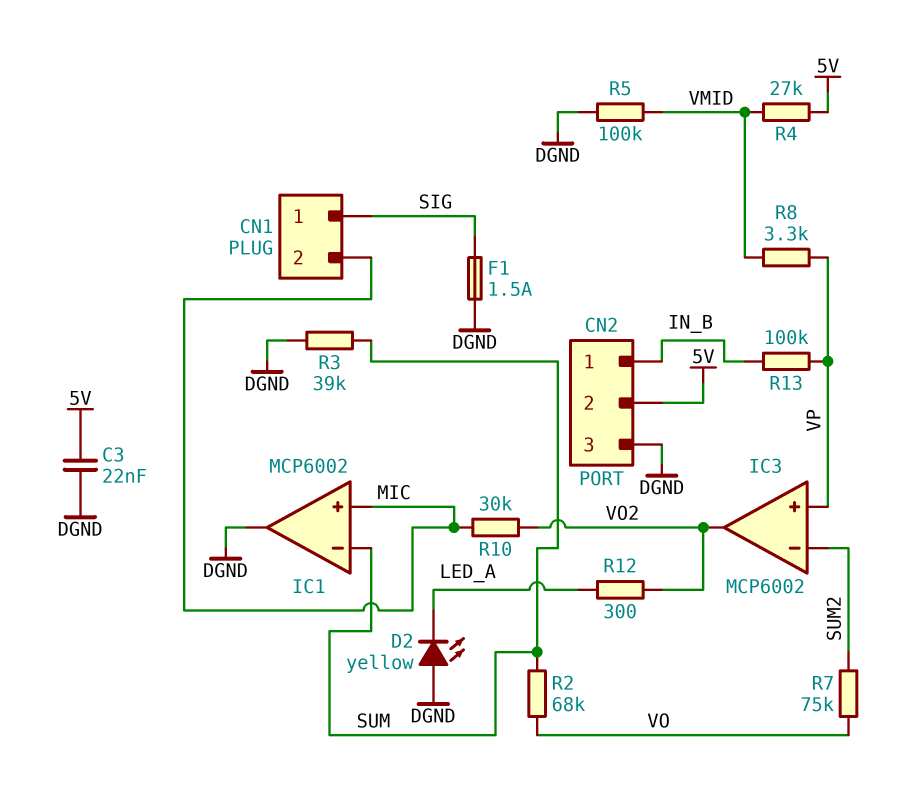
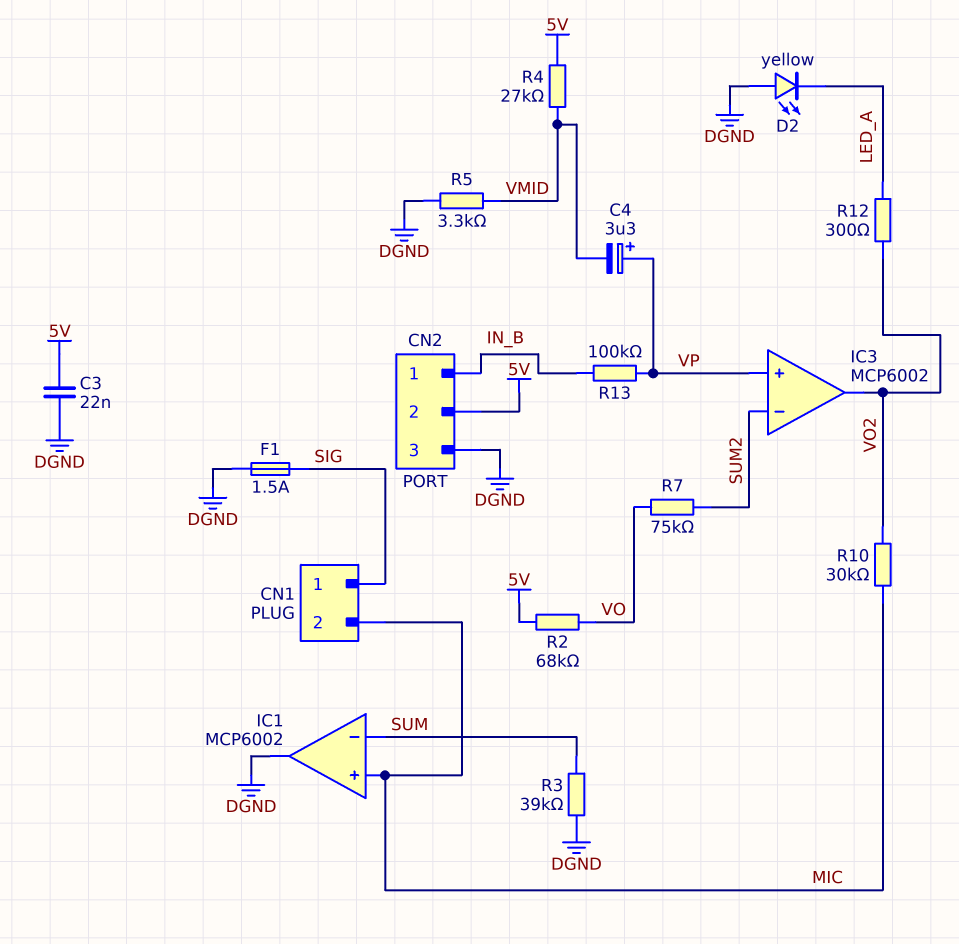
C4: none -> 3.3uF (plus VP, minus VMID)
R2: 68k (SUM, VO) -> 68k (5V, VO)
R5: 100k (DGND, VMID) -> 3.3k (DGND, VMID)
R8: 3.3k (VMID, VP) -> none

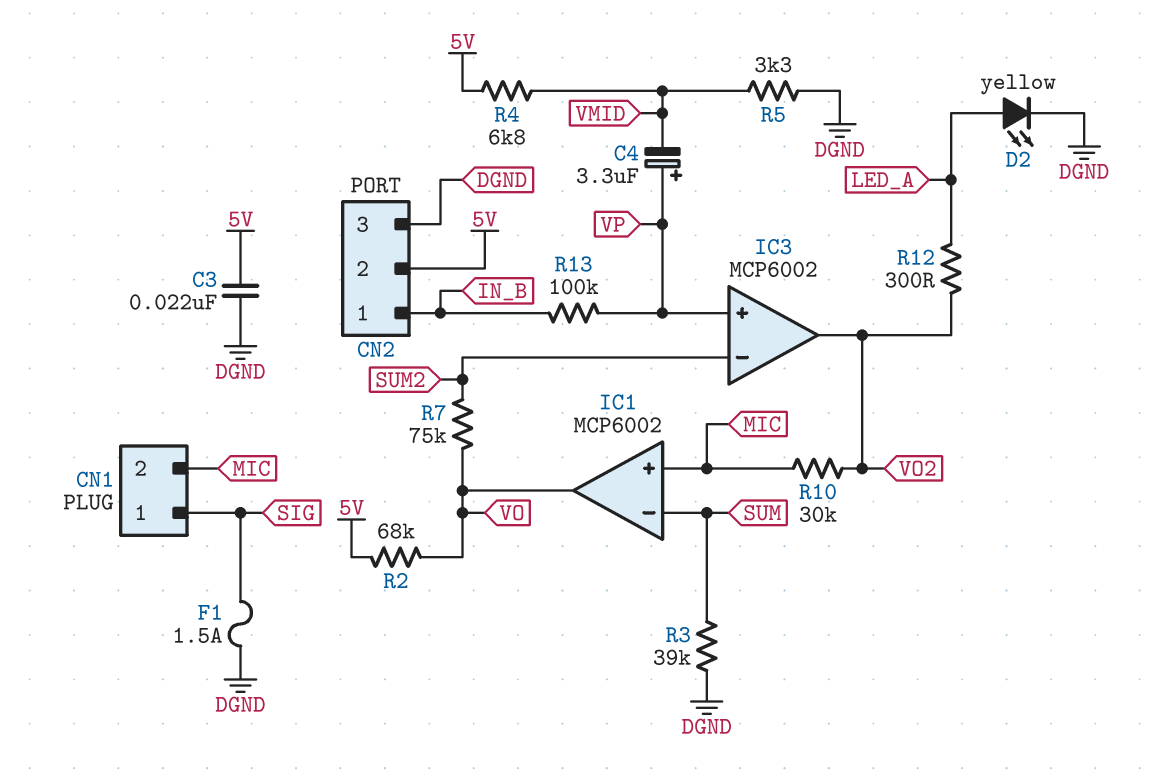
D2: LED yellow (A DGND, K LED_A) -> LED yellow (A LED_A, K DGND)
IC1 pin out: DGND -> VO
R4: 27k (5V, VMID) -> 6.8k (5V, VMID)

